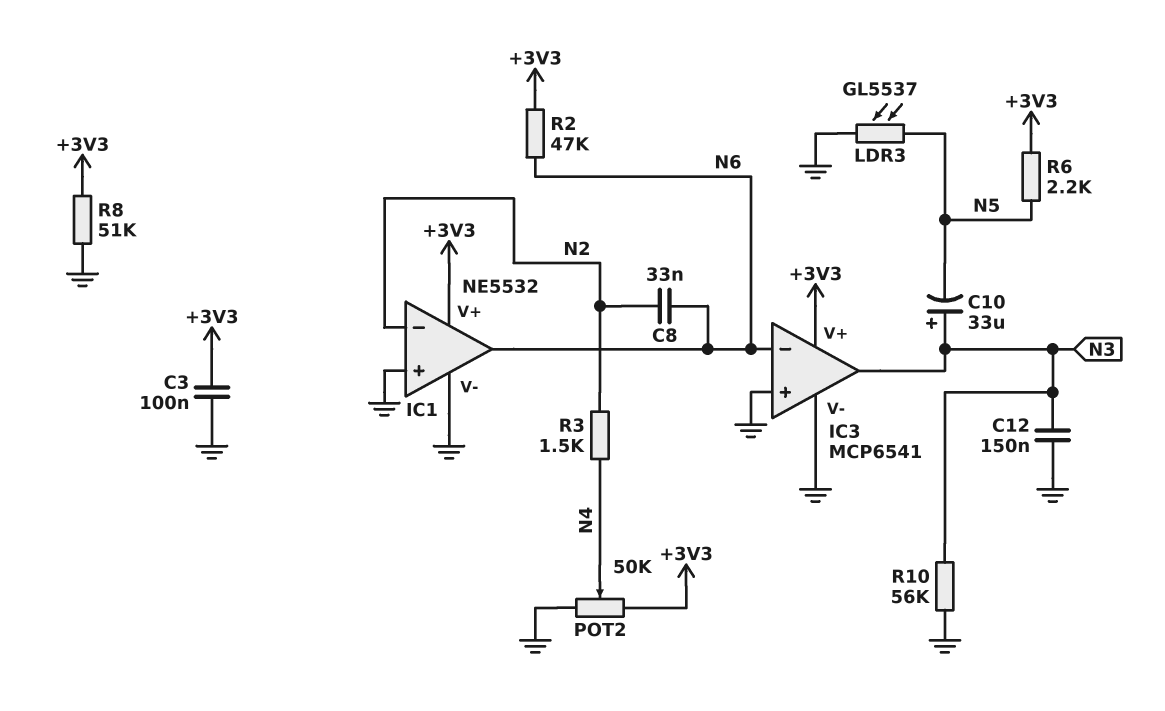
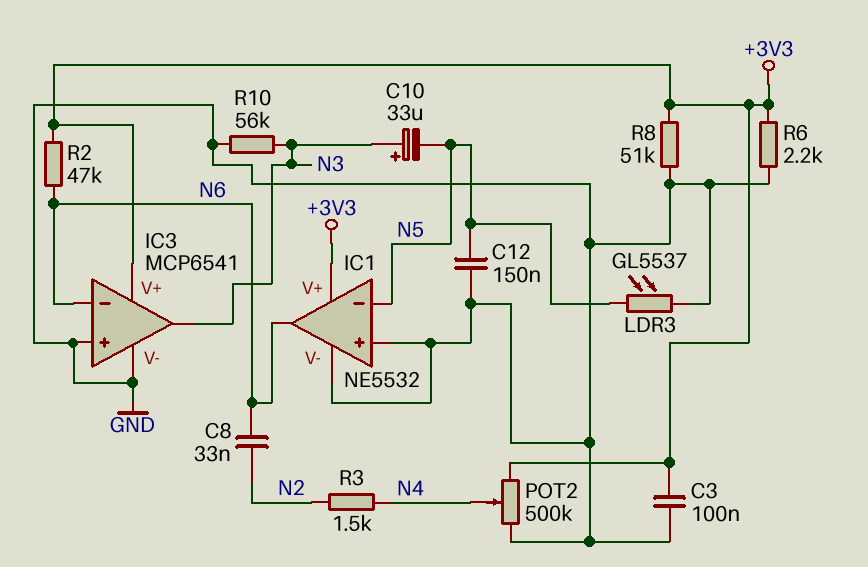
C12: 150nF (GND, N3) -> 150nF (GND, N5)
IC1 pin in-: N2 -> N5
POT2: 50k (+3V3, GND, wiper N4) -> 500k (+3V3, GND, wiper N4)
R6: 2.2k (+3V3, N5) -> 2.2k (+3V3, GND)

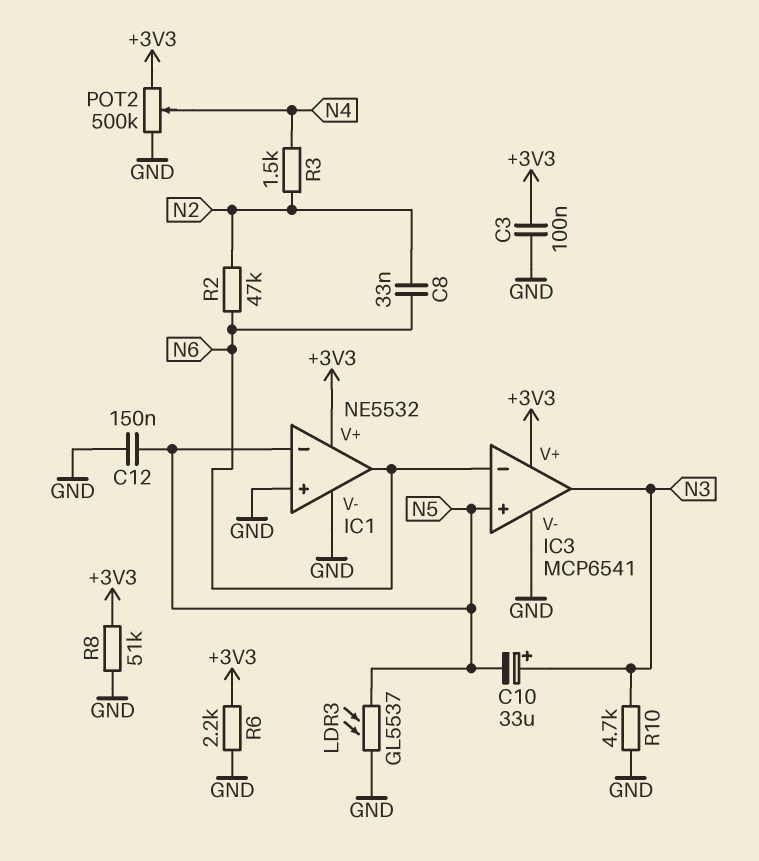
IC3 pin in+: GND -> N5
R2: 47k (+3V3, N6) -> 47k (N2, N6)
R10: 56k (GND, N3) -> 4.7k (GND, N3)

